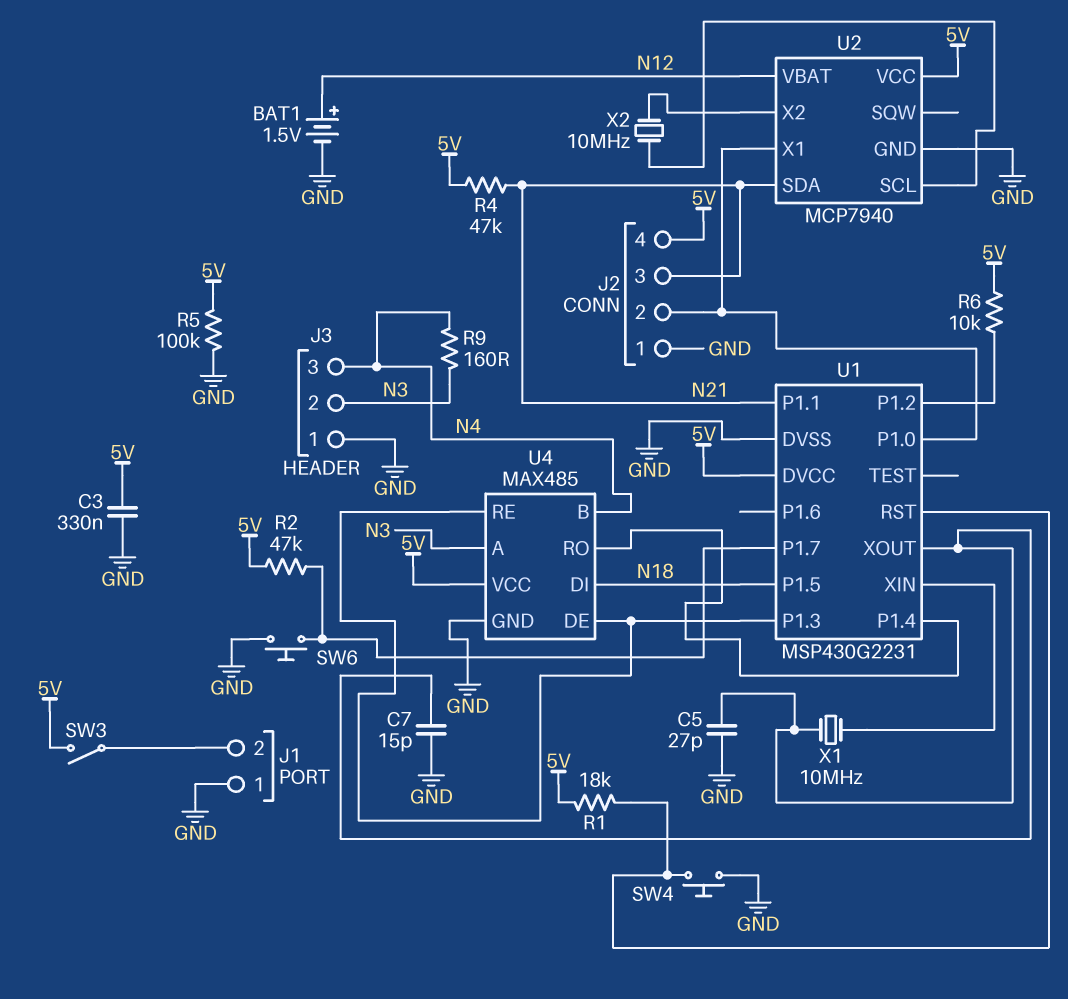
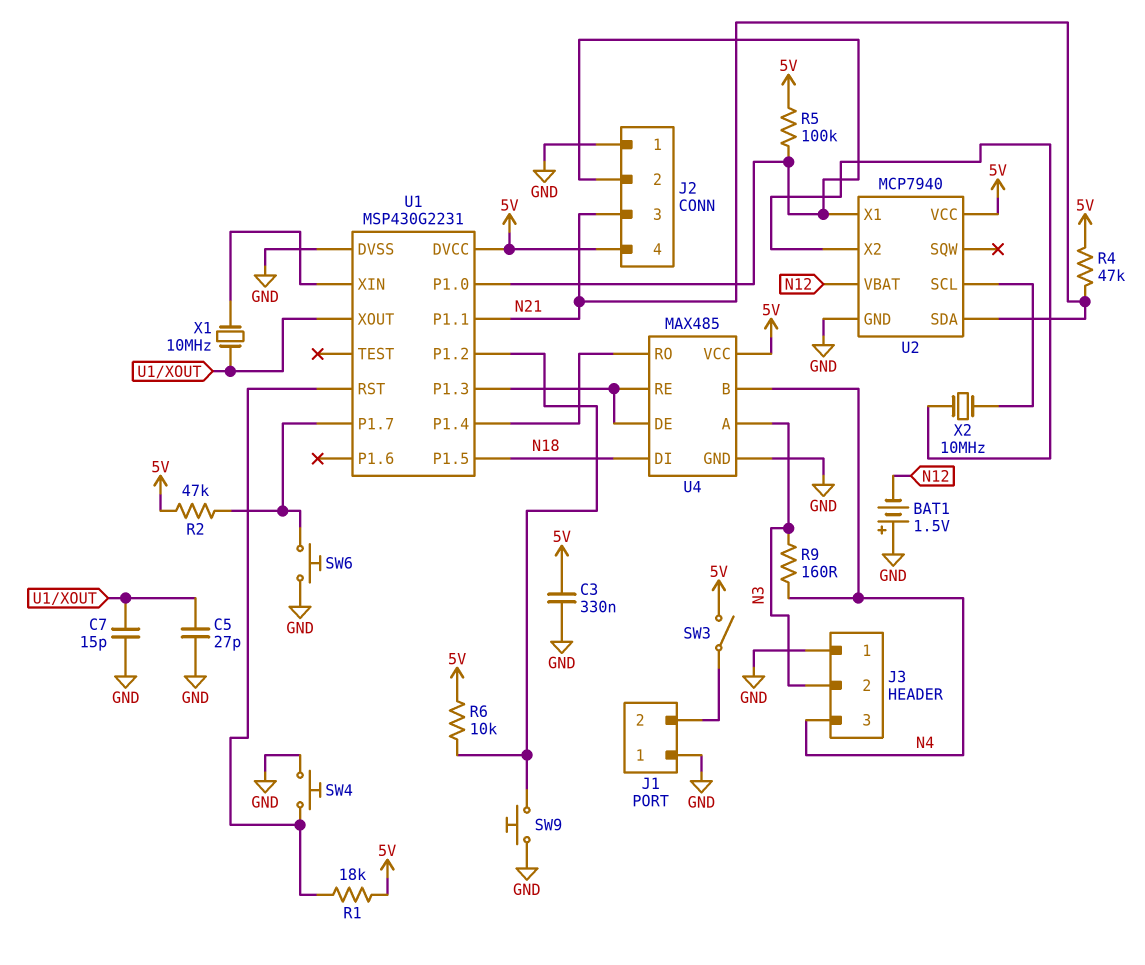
BAT1: 1.5V (plus N12, minus GND) -> 1.5V (plus GND, minus N12)
R5: 100k (5V, GND) -> 100k (5V, J2/2)
SW9: none -> button (GND, U1/P1.2)

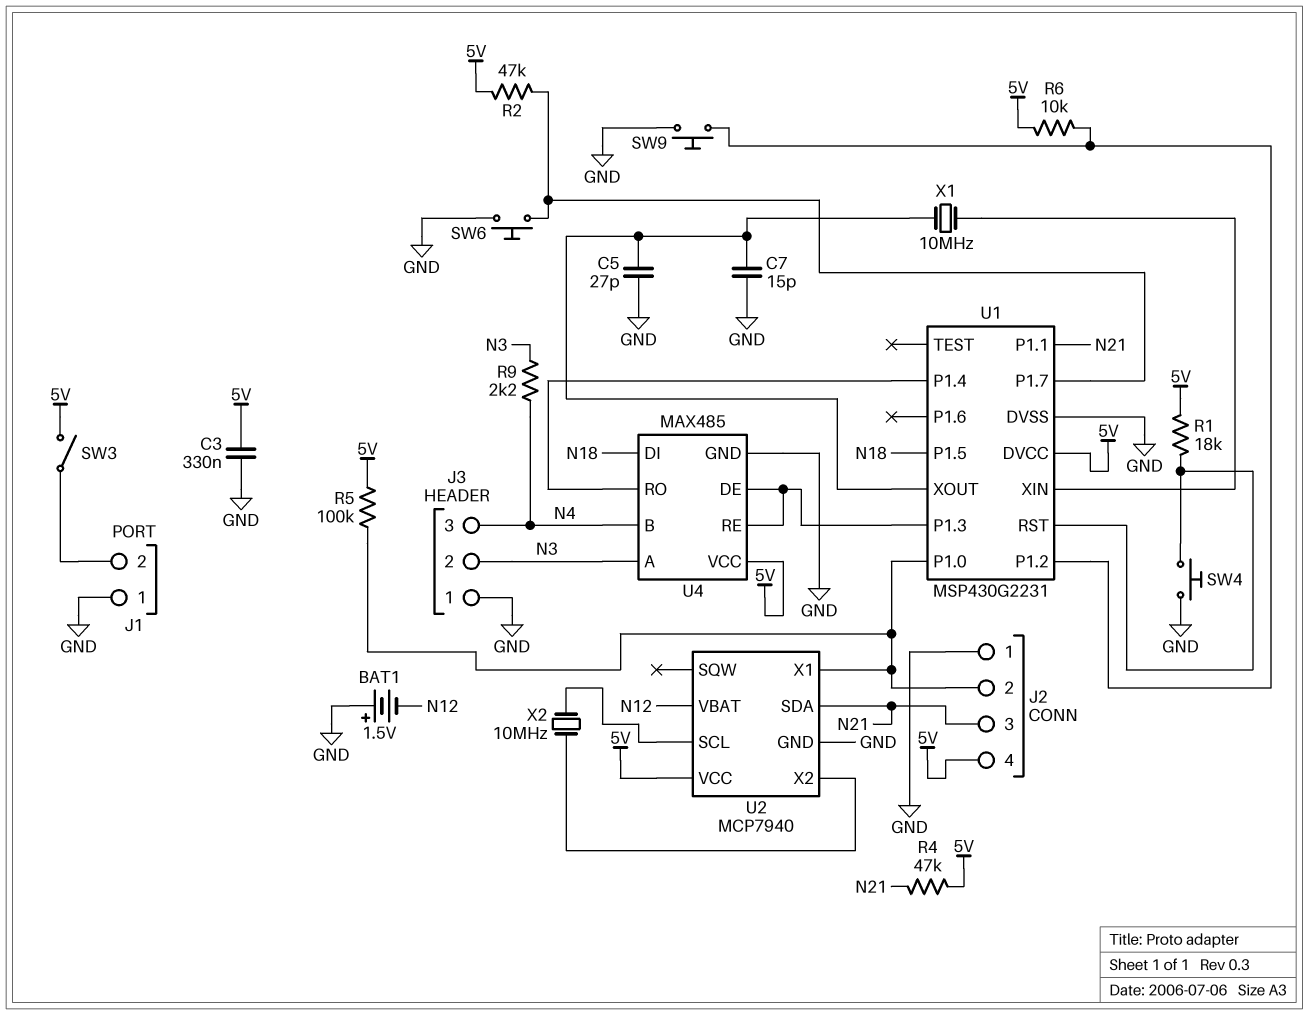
R9: 160 (N3, N4) -> 2.2k (N3, N4)

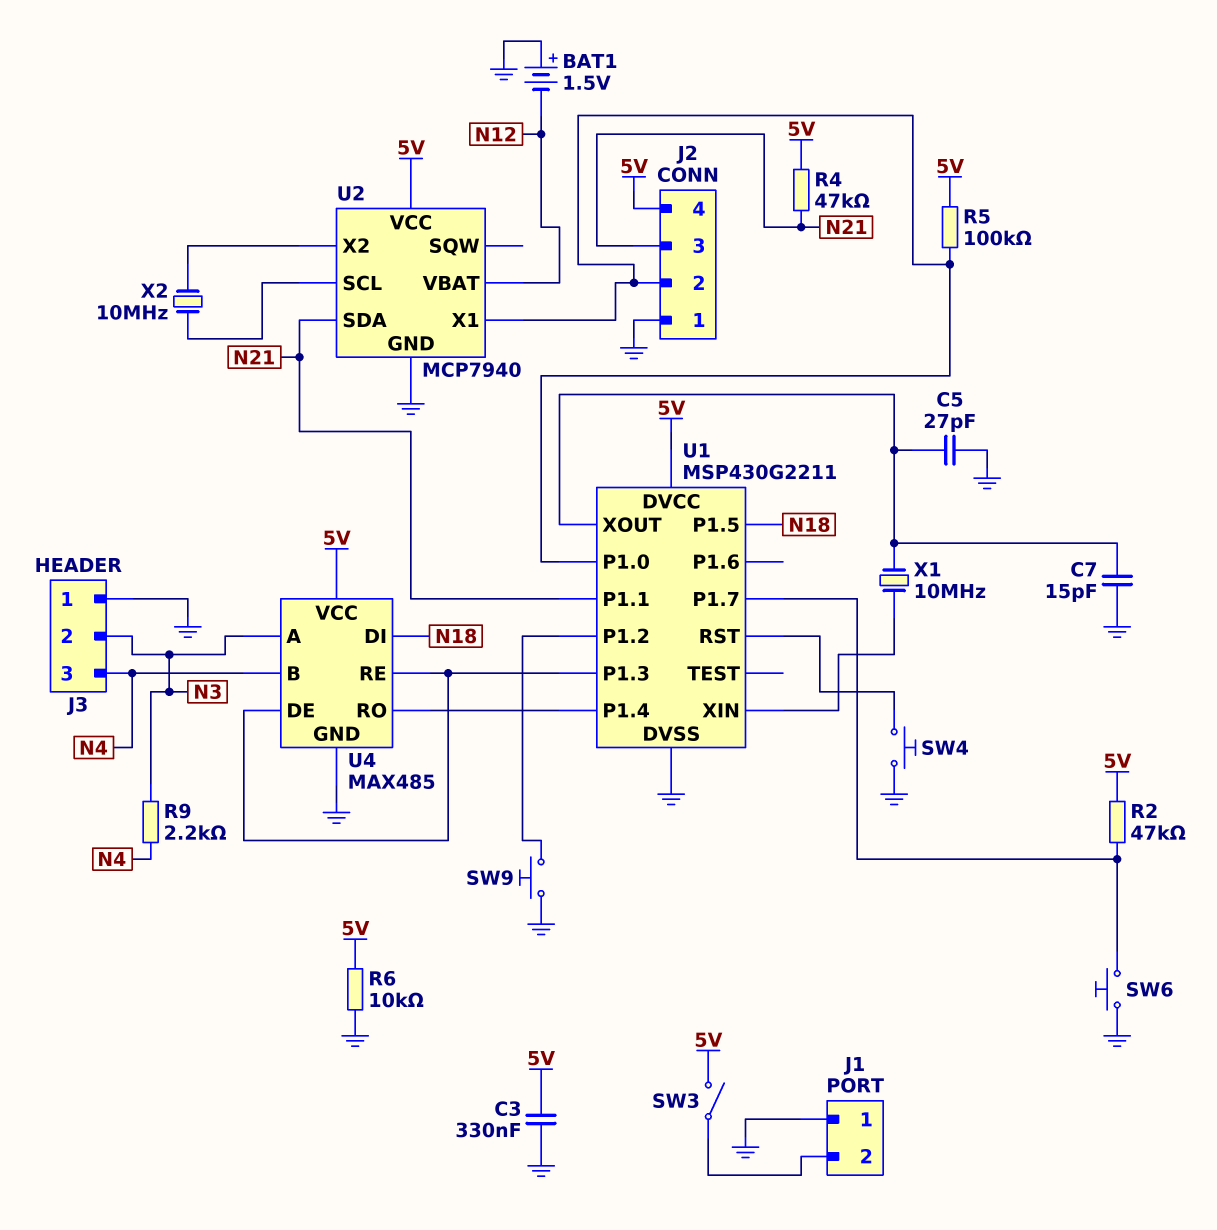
R1: 18k (5V, U1/RST) -> none
R6: 10k (5V, U1/P1.2) -> 10k (5V, GND)
U1: MSP430G2231 -> MSP430G2211

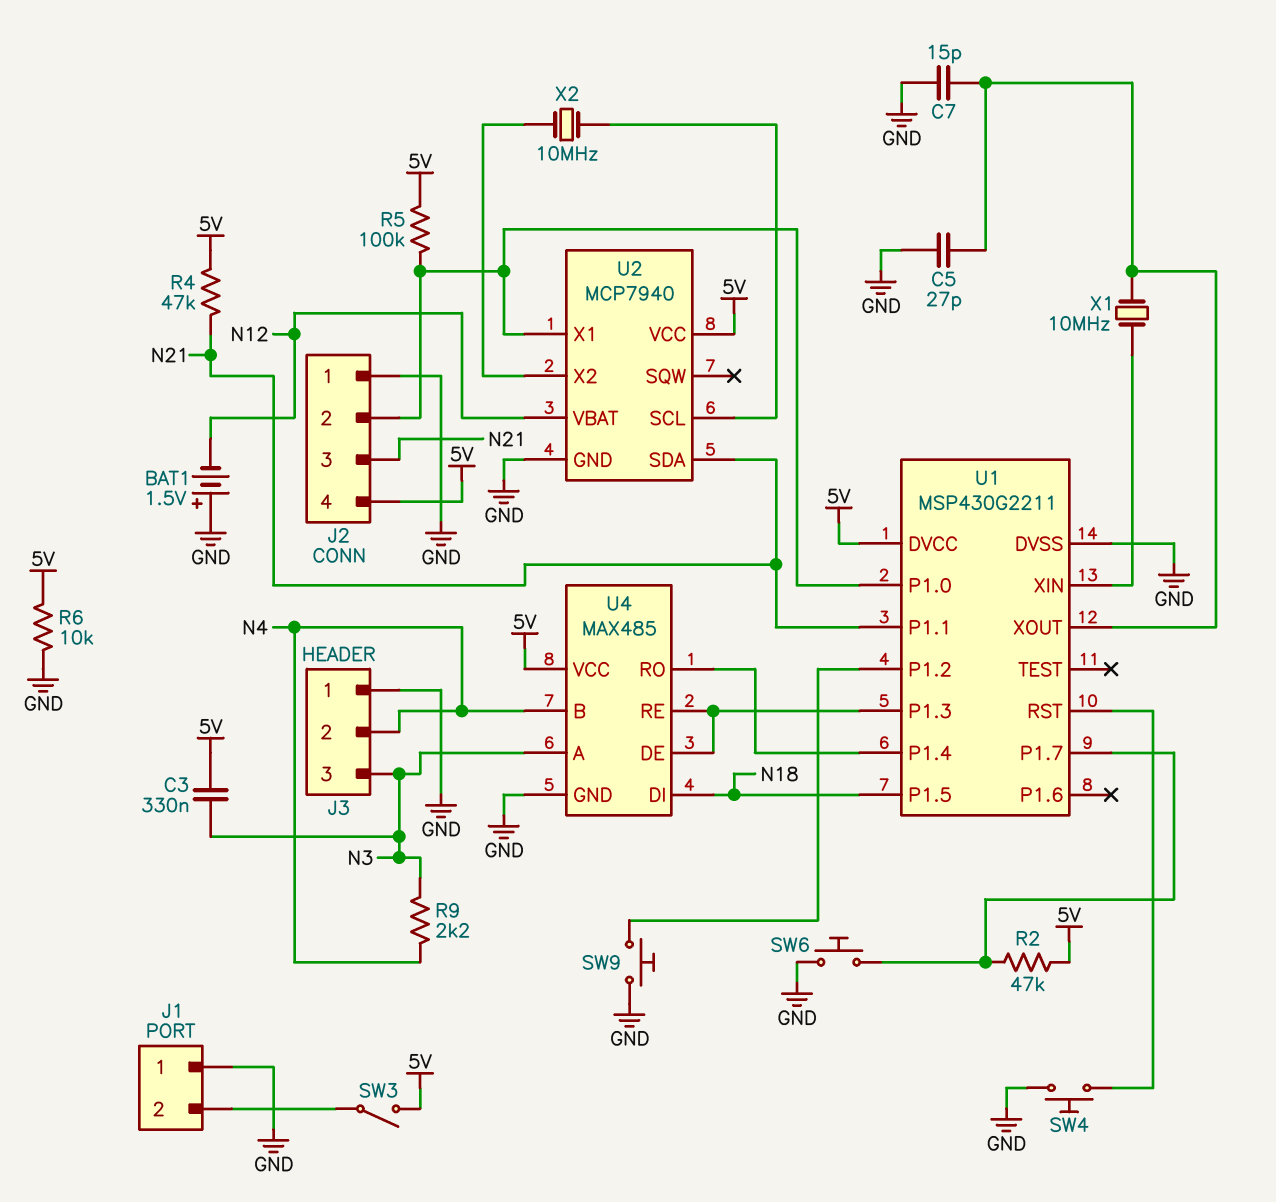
C3: 330nF (5V, GND) -> 330nF (5V, N3)
J3 pin 2: N3 -> N4
J3 pin 3: N4 -> N3

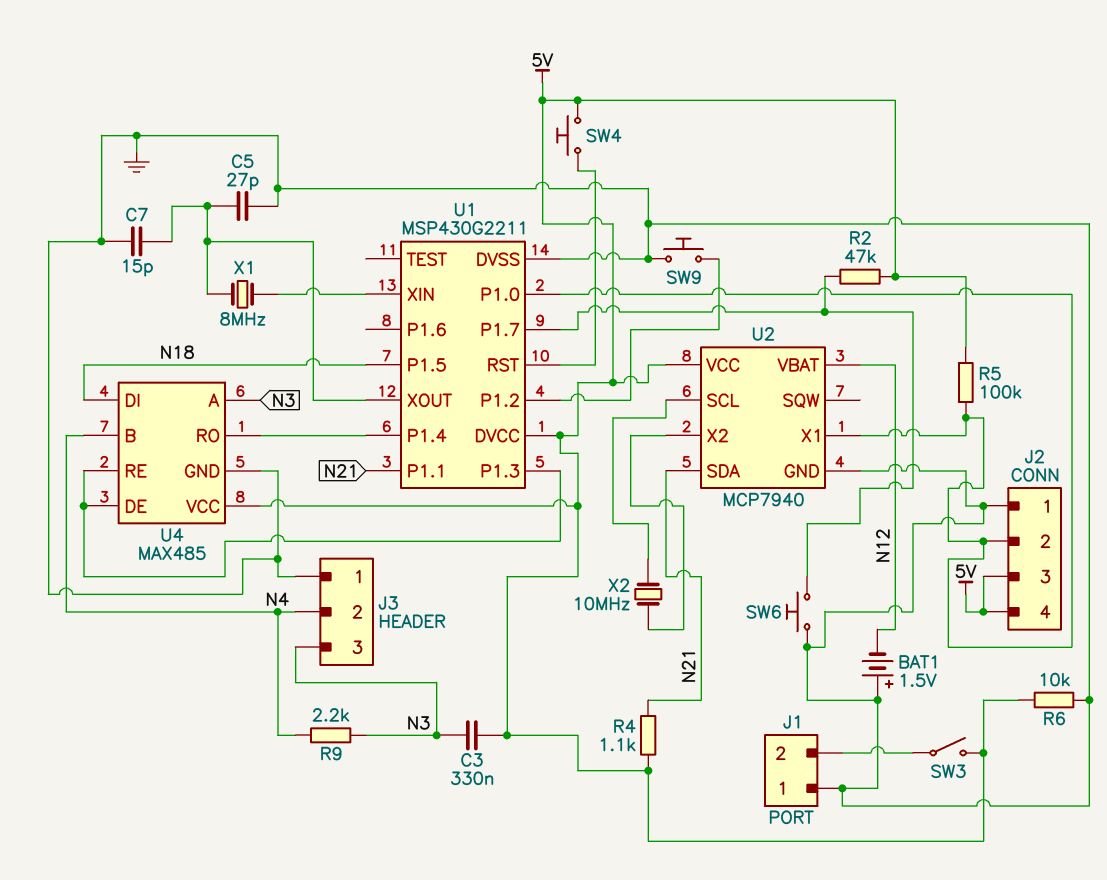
J2 pin 3: N21 -> 5V
R4: 47k (5V, N21) -> 1.1k (5V, N21)
SW4: button (GND, U1/RST) -> button (5V, U1/RST)
X1: 10MHz (U1/XIN, U1/XOUT) -> 8MHz (U1/XIN, U1/XOUT)

